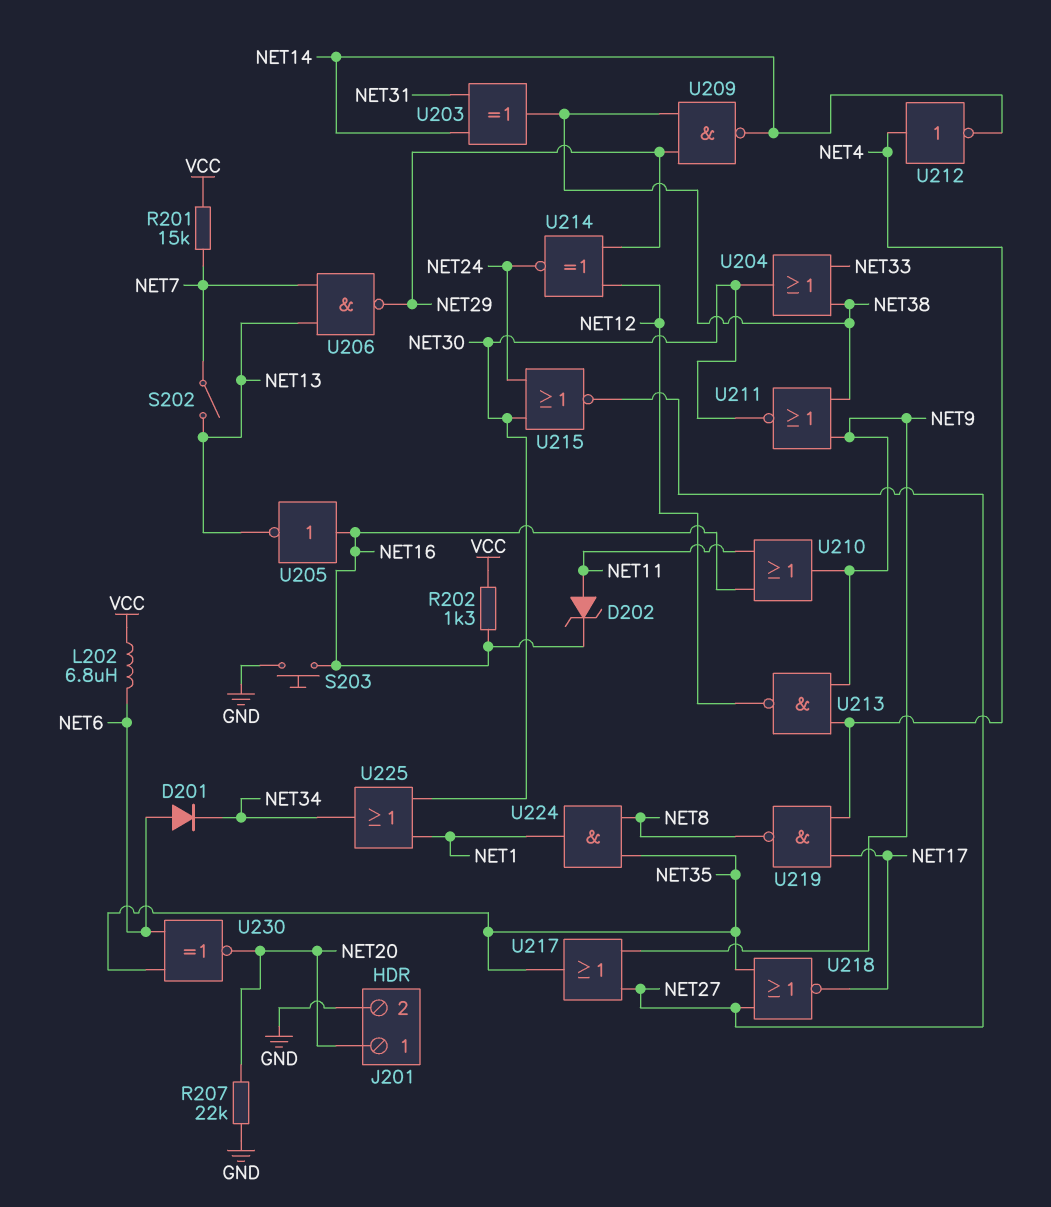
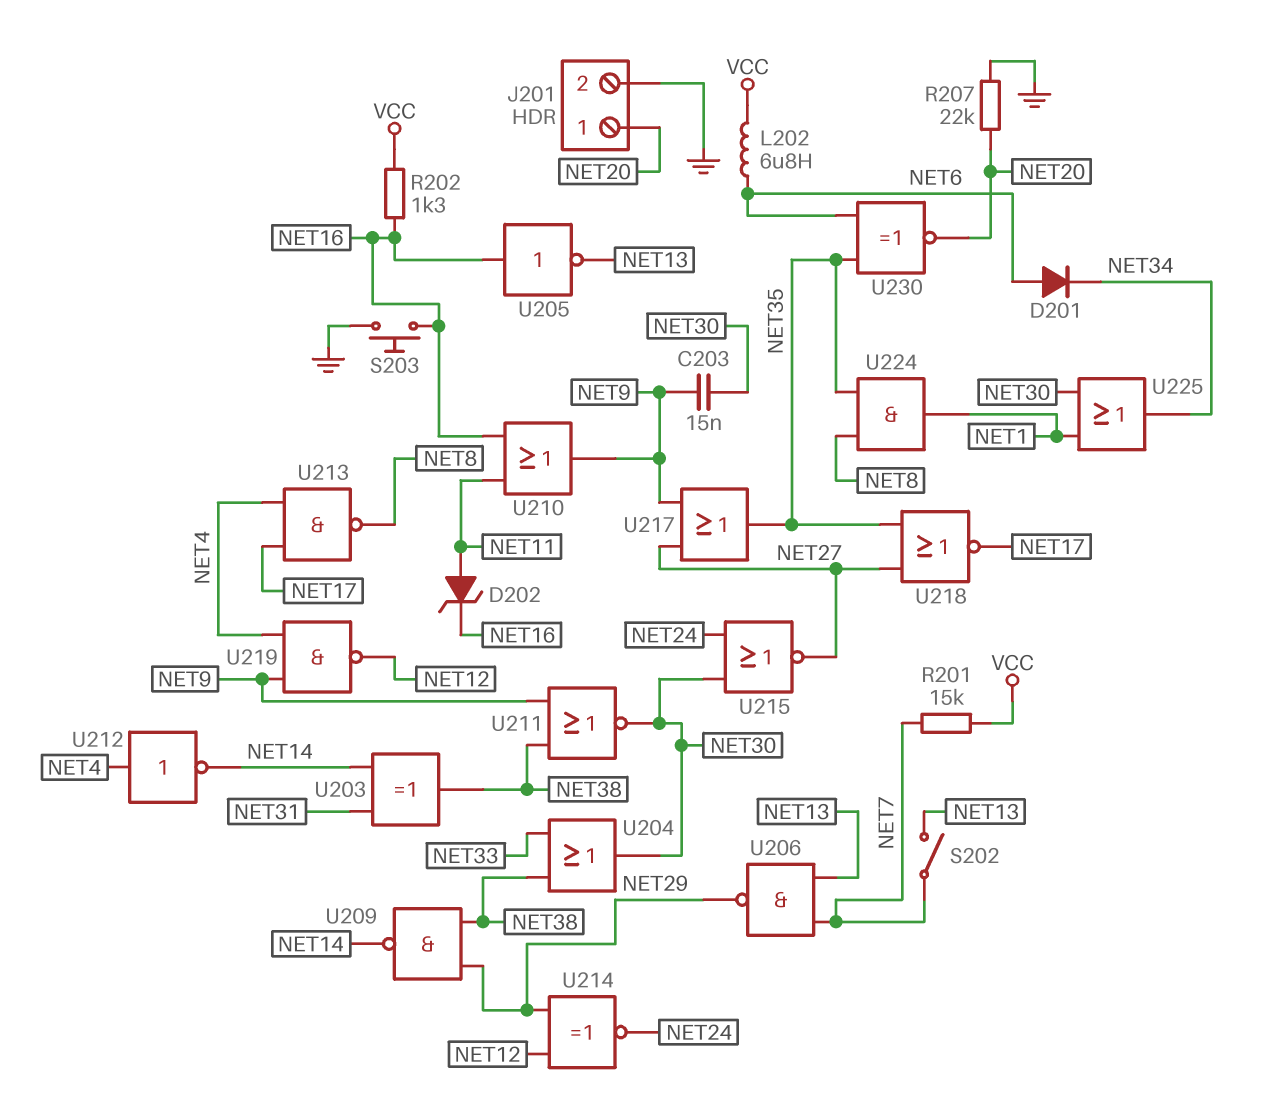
C203: none -> 15nF (NET9, NET30)
U213: NAND (in NET4, in NET9, out NET12) -> NAND (in NET4, in NET17, out NET8)
U219: NAND (in NET4, in NET17, out NET8) -> NAND (in NET4, in NET9, out NET12)

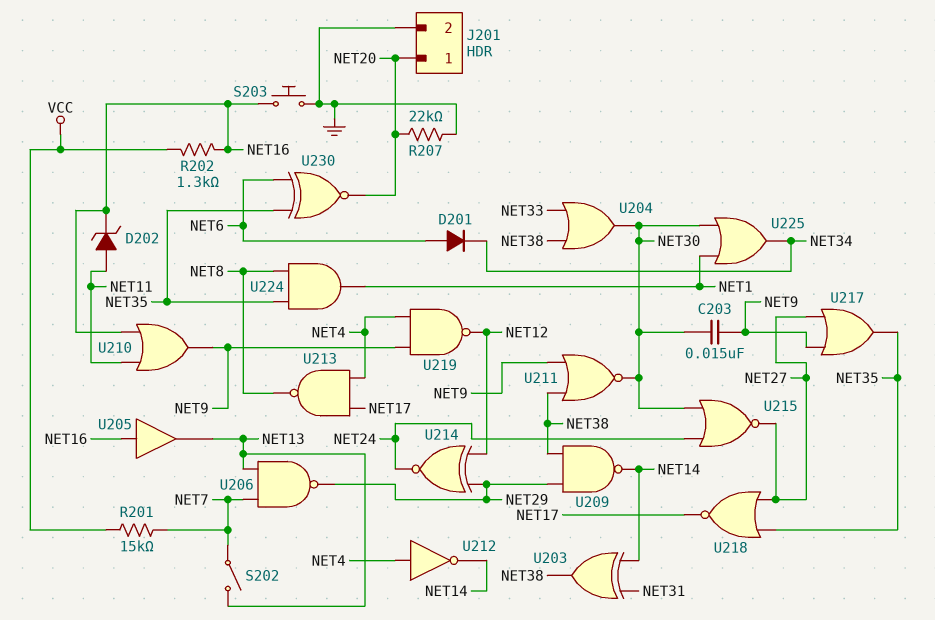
L202: 6.8uH (NET6, VCC) -> none
U205: NOT (in NET16, out NET13) -> buffer (in NET16, out NET13)

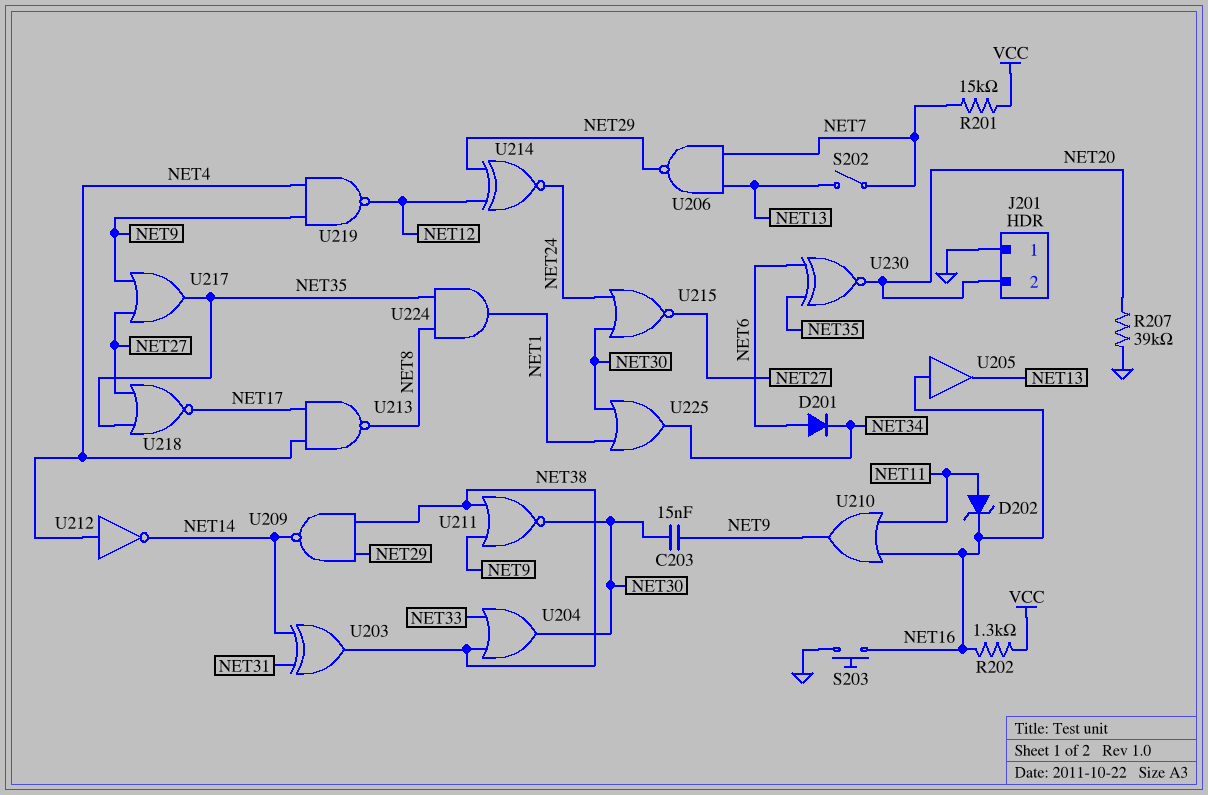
J201 pin 1: NET20 -> GND
J201 pin 2: GND -> NET20
R207: 22k (GND, NET20) -> 39k (GND, NET20)

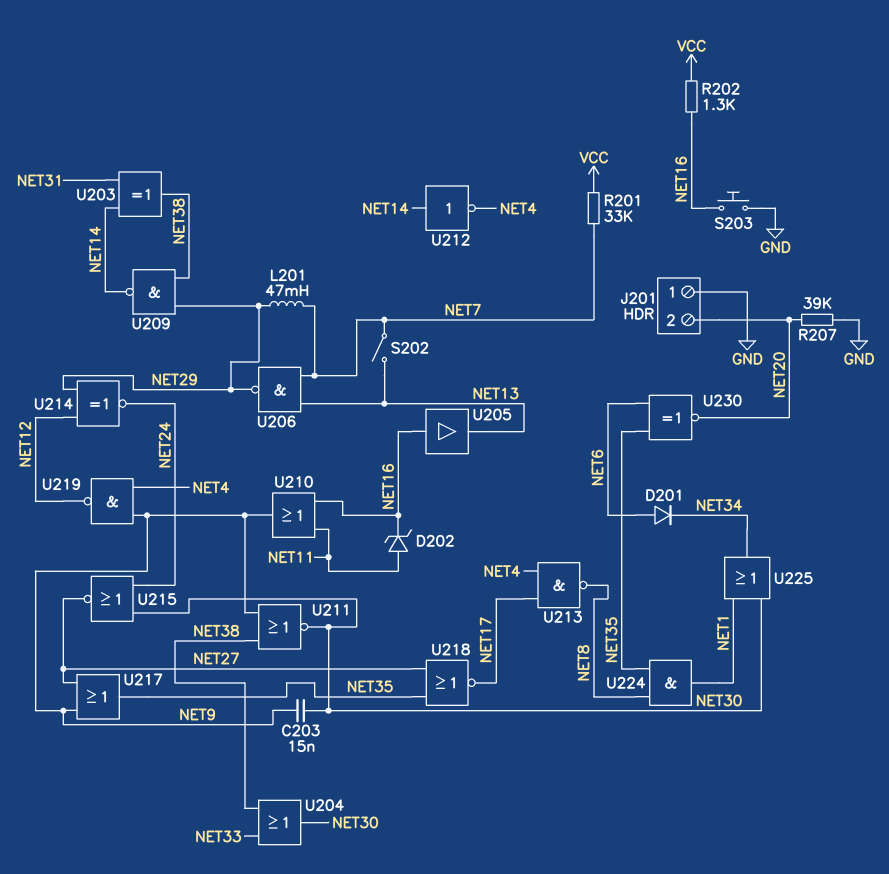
L201: none -> 47mH (NET7, NET29)
R201: 15k (NET7, VCC) -> 33k (NET7, VCC)
U212: NOT (in NET4, out NET14) -> NOT (in NET14, out NET4)

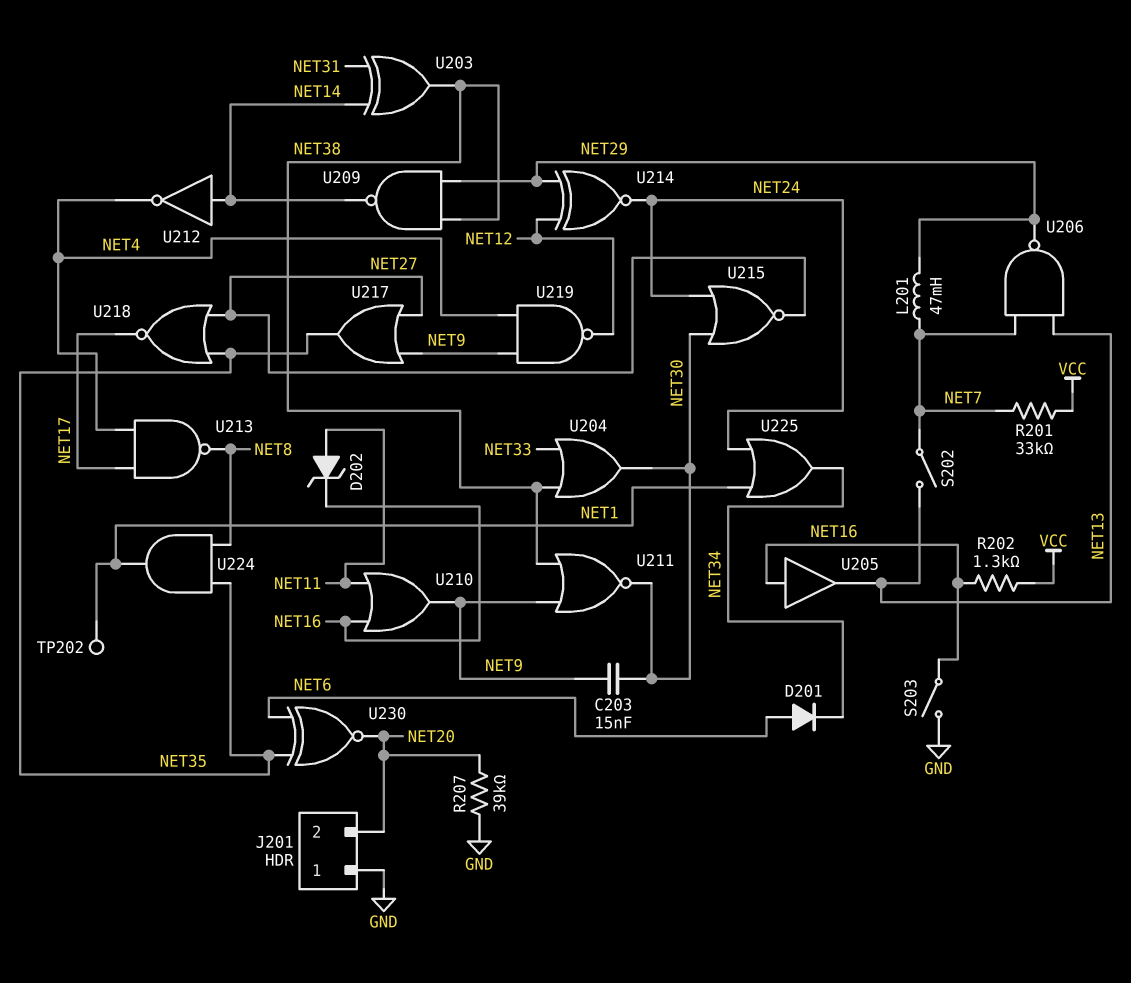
S203: button (GND, NET16) -> switch (GND, NET16)
TP202: none -> test point (NET1)
U225: OR (in NET1, in NET30, out NET34) -> OR (in NET1, in NET24, out NET34)

